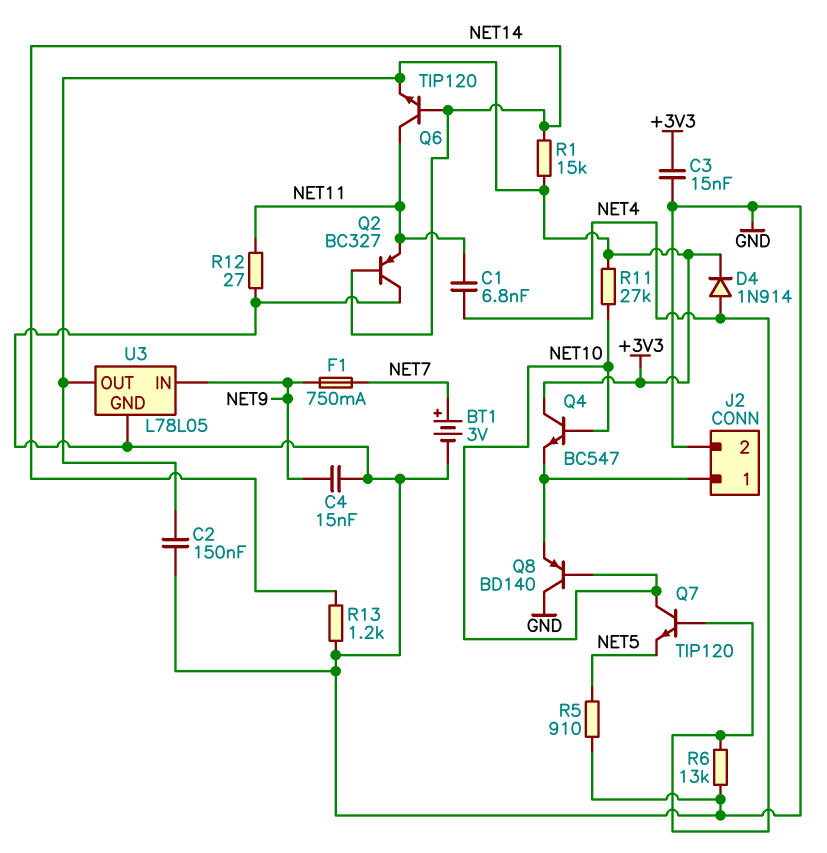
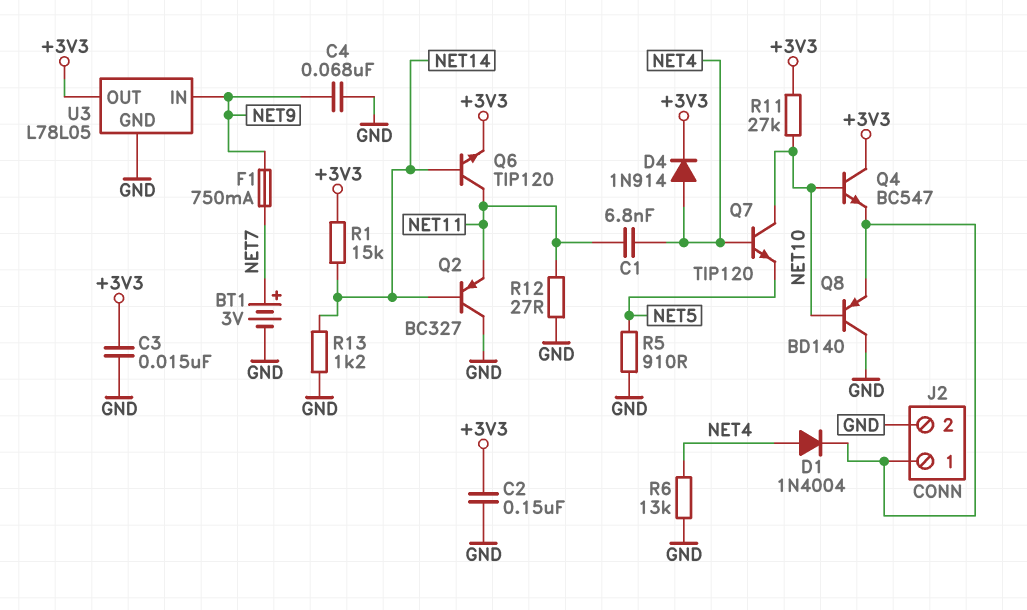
C4: 15nF (GND, NET9) -> 68nF (GND, NET9)
D1: none -> diode 1N4004 (A NET4, K J2/1)

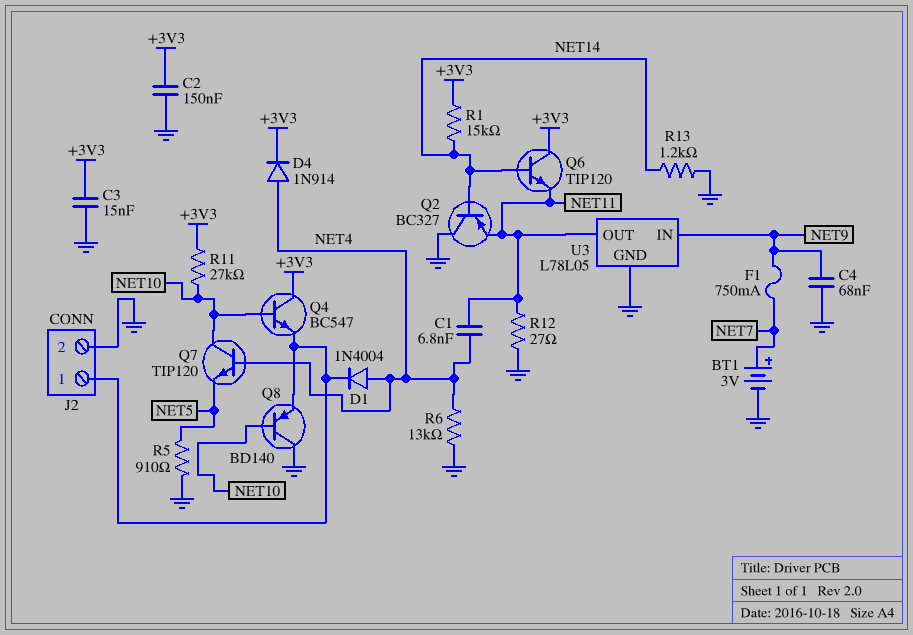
Q6: NPN TIP120 (B NET14, C NET11, E +3V3) -> NPN TIP120 (B NET14, C +3V3, E NET11)
U3 pin OUT: +3V3 -> NET11

